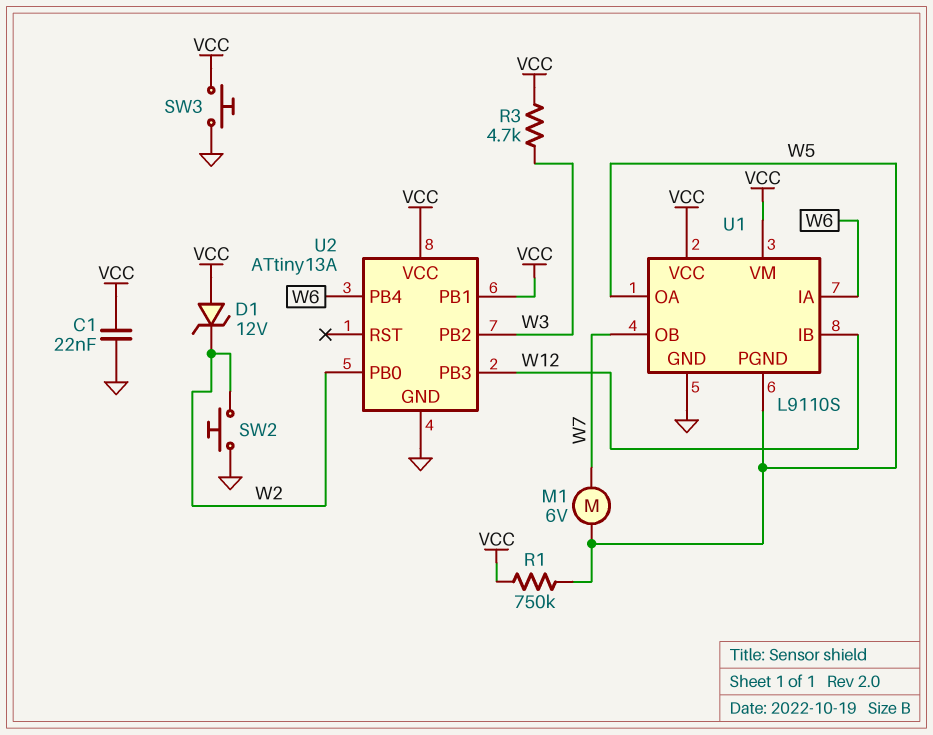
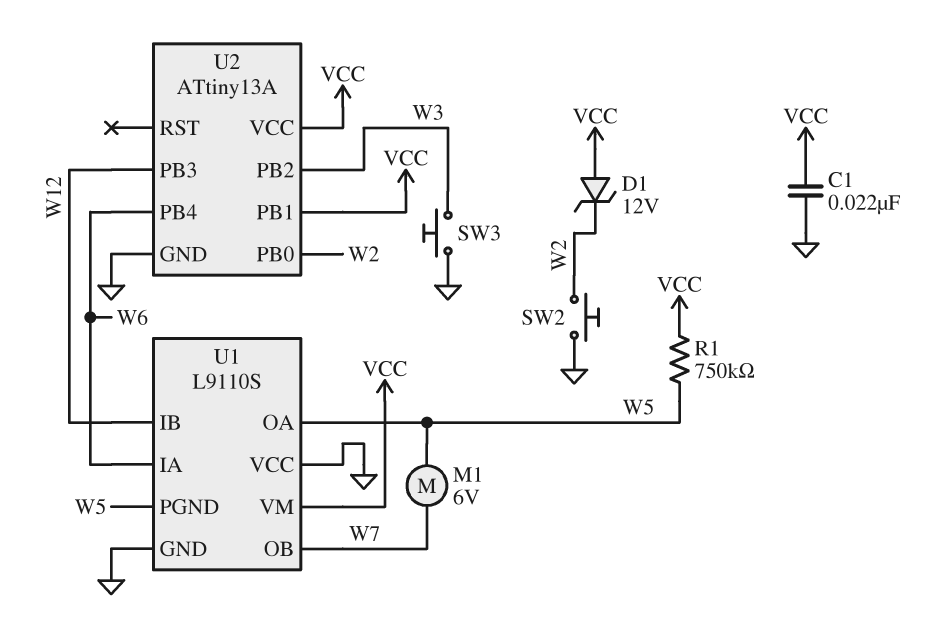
R3: 4.7k (VCC, W3) -> none
SW3: button (GND, VCC) -> button (GND, W3)
U1 pin VCC: VCC -> GND

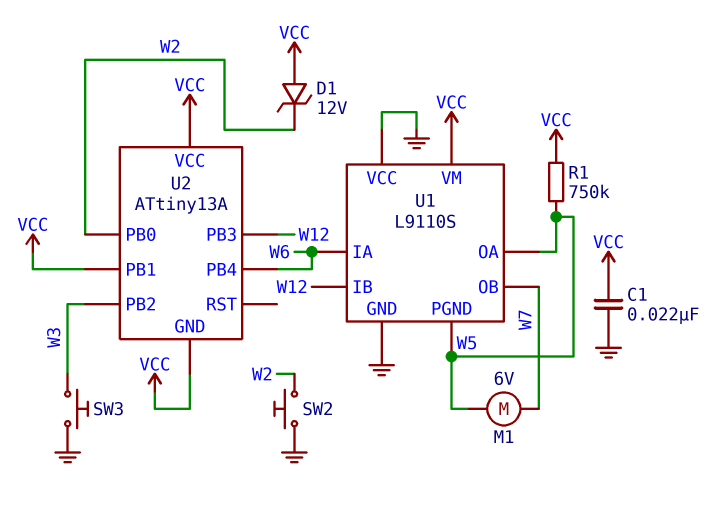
U2 pin GND: GND -> VCC

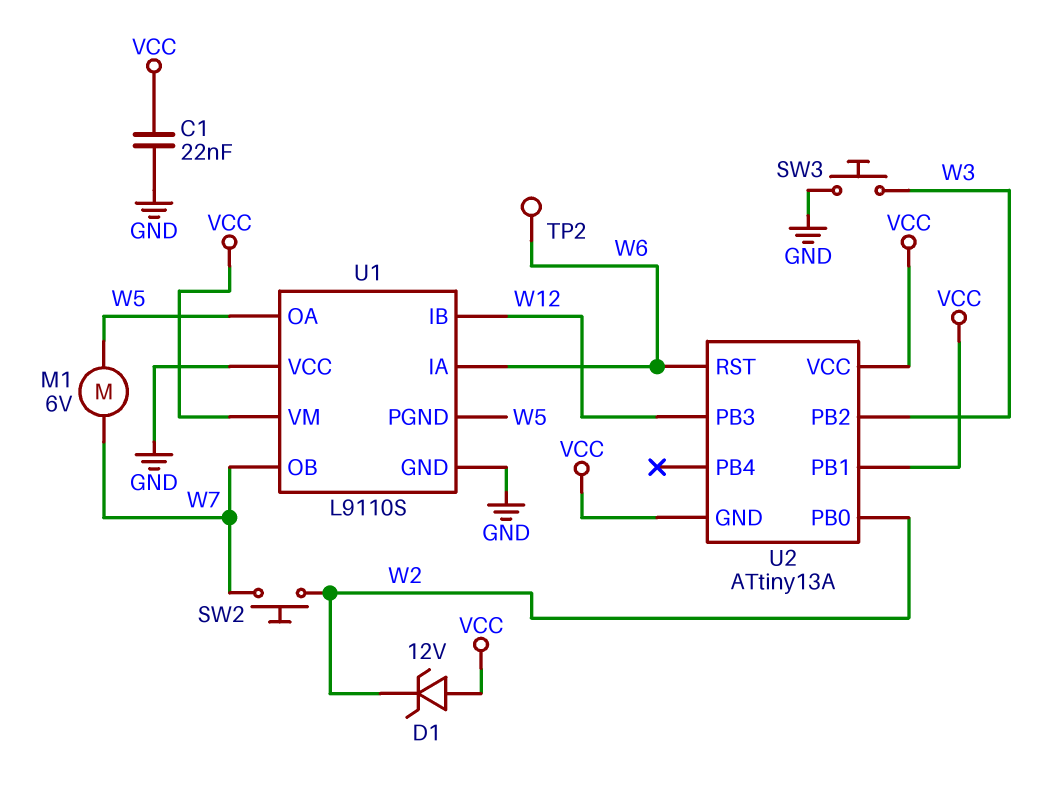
R1: 750k (VCC, W5) -> none
SW2: button (GND, W2) -> button (W2, W7)
TP2: none -> test point (W6)
U2 pin PB4: W6 -> none
U2 pin RST: none -> W6

